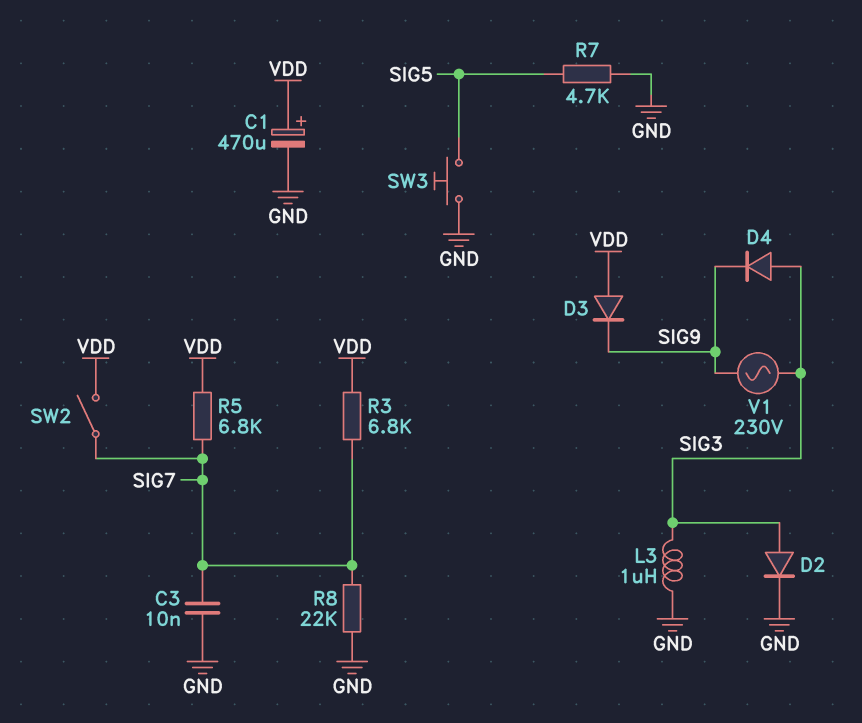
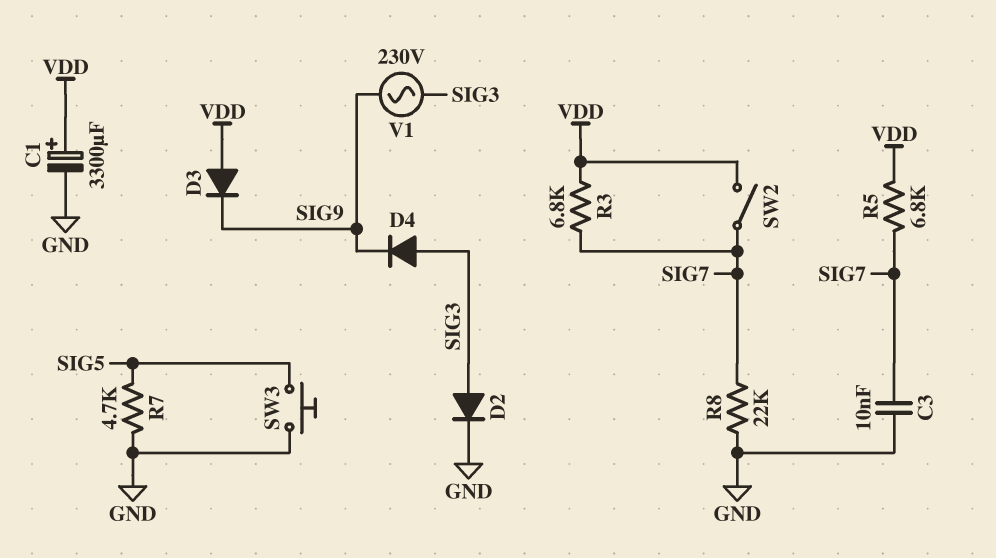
C1: 470uF (plus VDD, minus GND) -> 3300uF (plus VDD, minus GND)
L3: 1uH (GND, SIG3) -> none

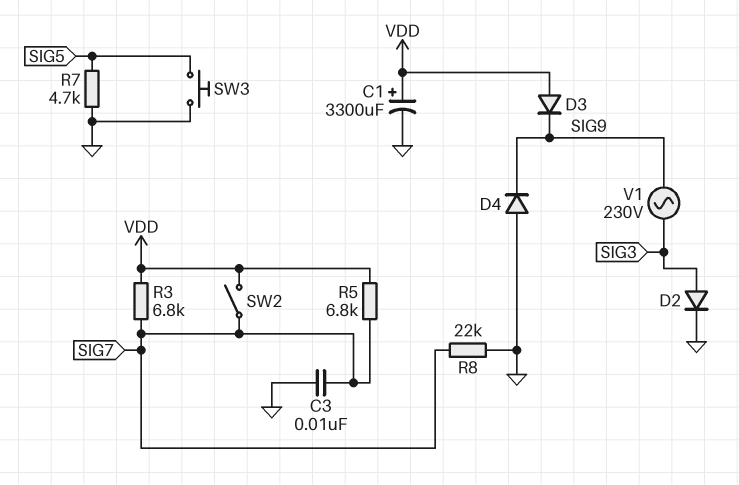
D4: diode (A SIG3, K SIG9) -> diode (A GND, K SIG9)

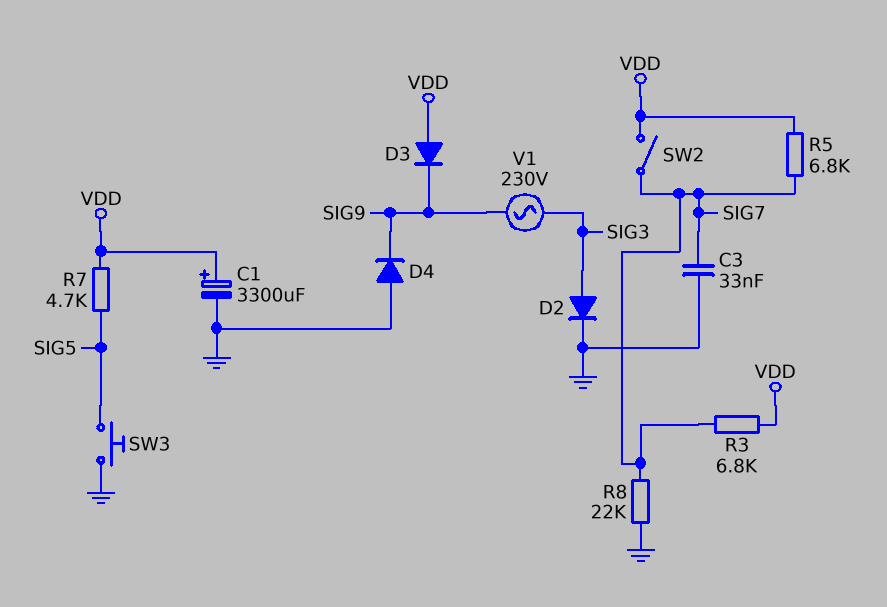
C3: 10nF (GND, SIG7) -> 33nF (GND, SIG7)
R7: 4.7k (GND, SIG5) -> 4.7k (SIG5, VDD)

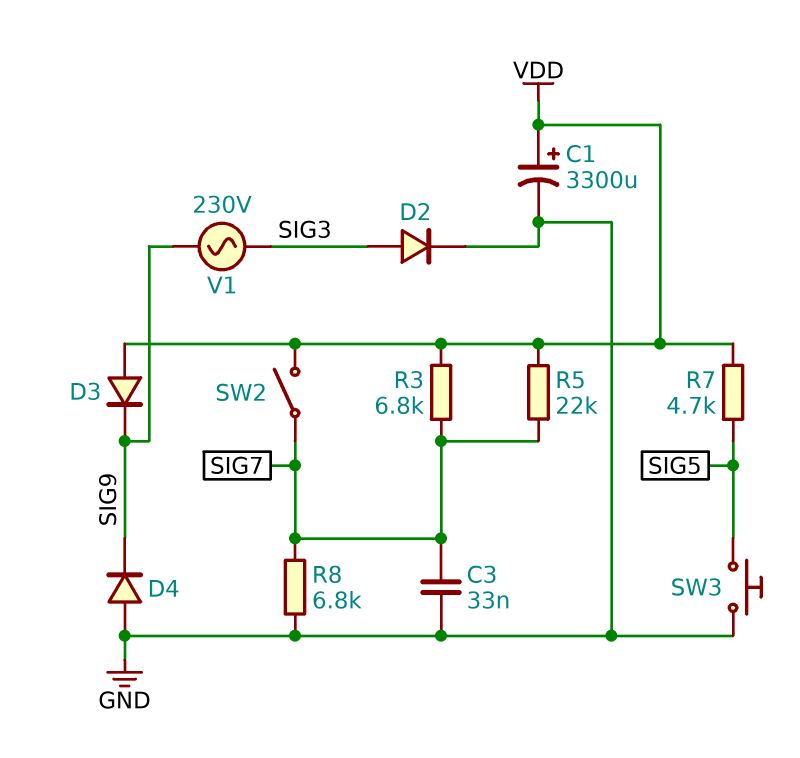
R5: 6.8k (SIG7, VDD) -> 22k (SIG7, VDD)
R8: 22k (GND, SIG7) -> 6.8k (GND, SIG7)

